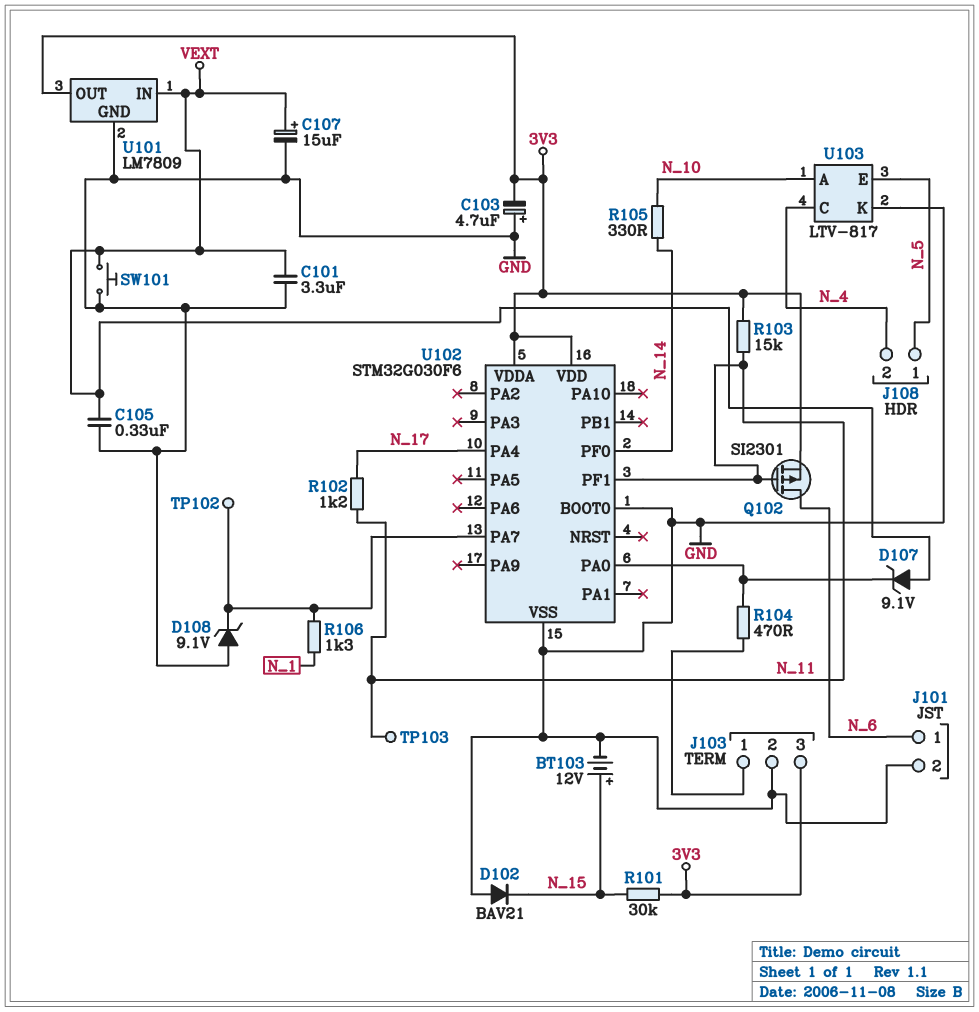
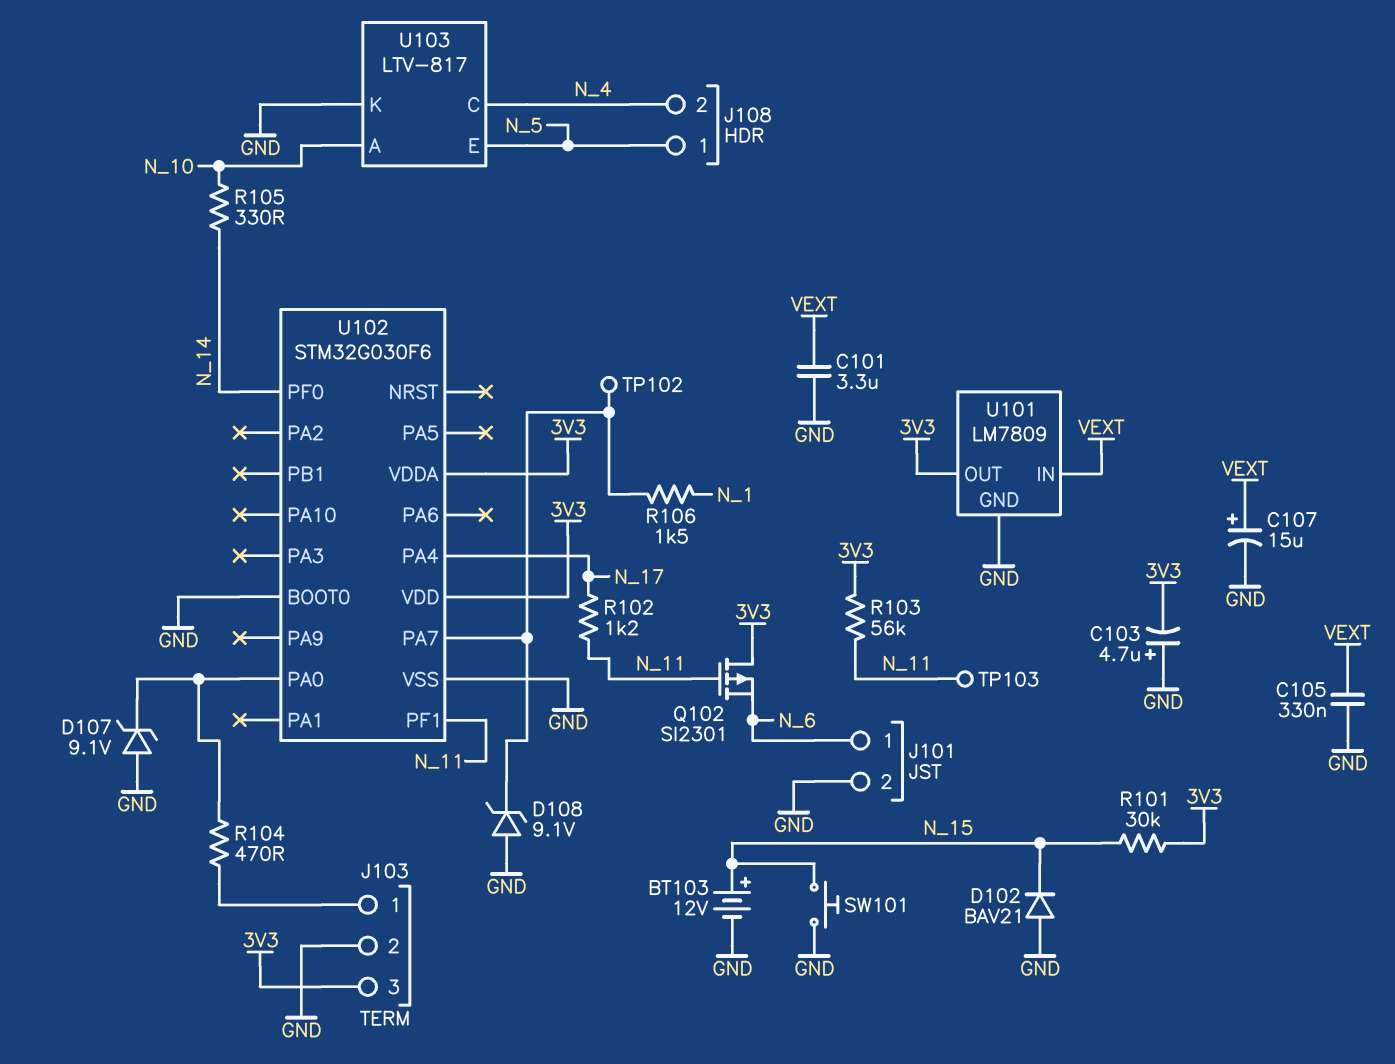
D107: zener 9.1V (A VEXT, K U102/PA0) -> zener 9.1V (A GND, K U102/PA0)
Q102: PMOS SI2301 (G N_11, D N_6, S 3V3) -> PMOS SI2301 (G N_11, D 3V3, S N_6)
R103: 15k (3V3, N_11) -> 56k (3V3, N_11)
R106: 1.3k (N_1, U102/PA7) -> 1.5k (N_1, U102/PA7)
SW101: button (GND, VEXT) -> button (GND, N_15)

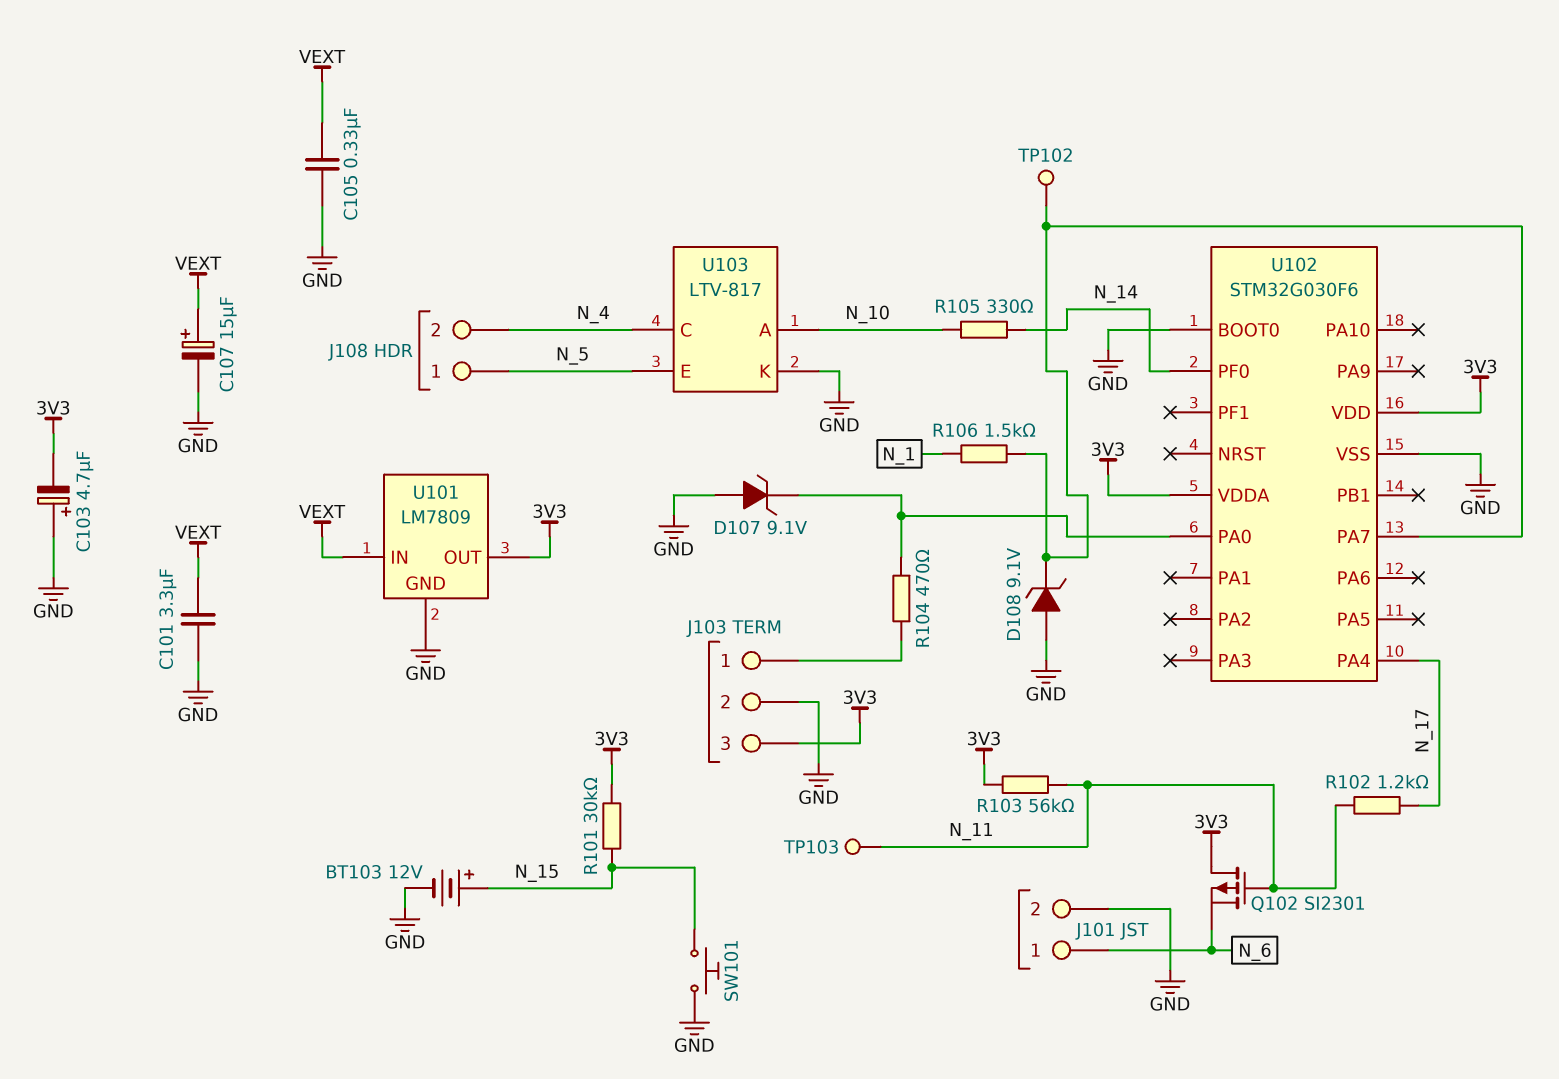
D102: diode BAV21 (A GND, K N_15) -> none
U102 pin PF1: N_11 -> none

